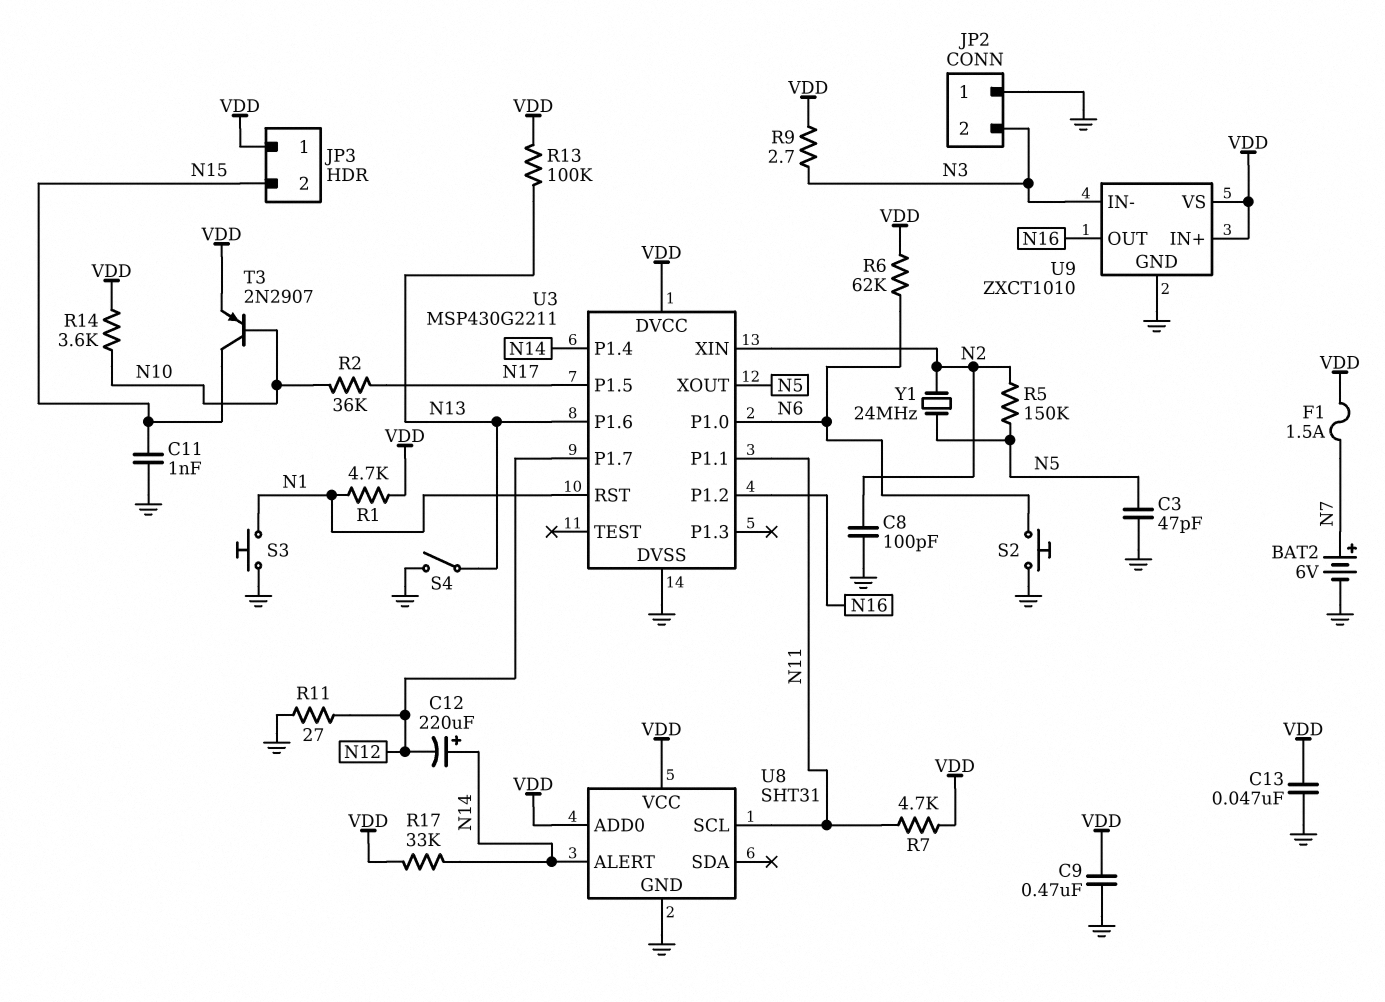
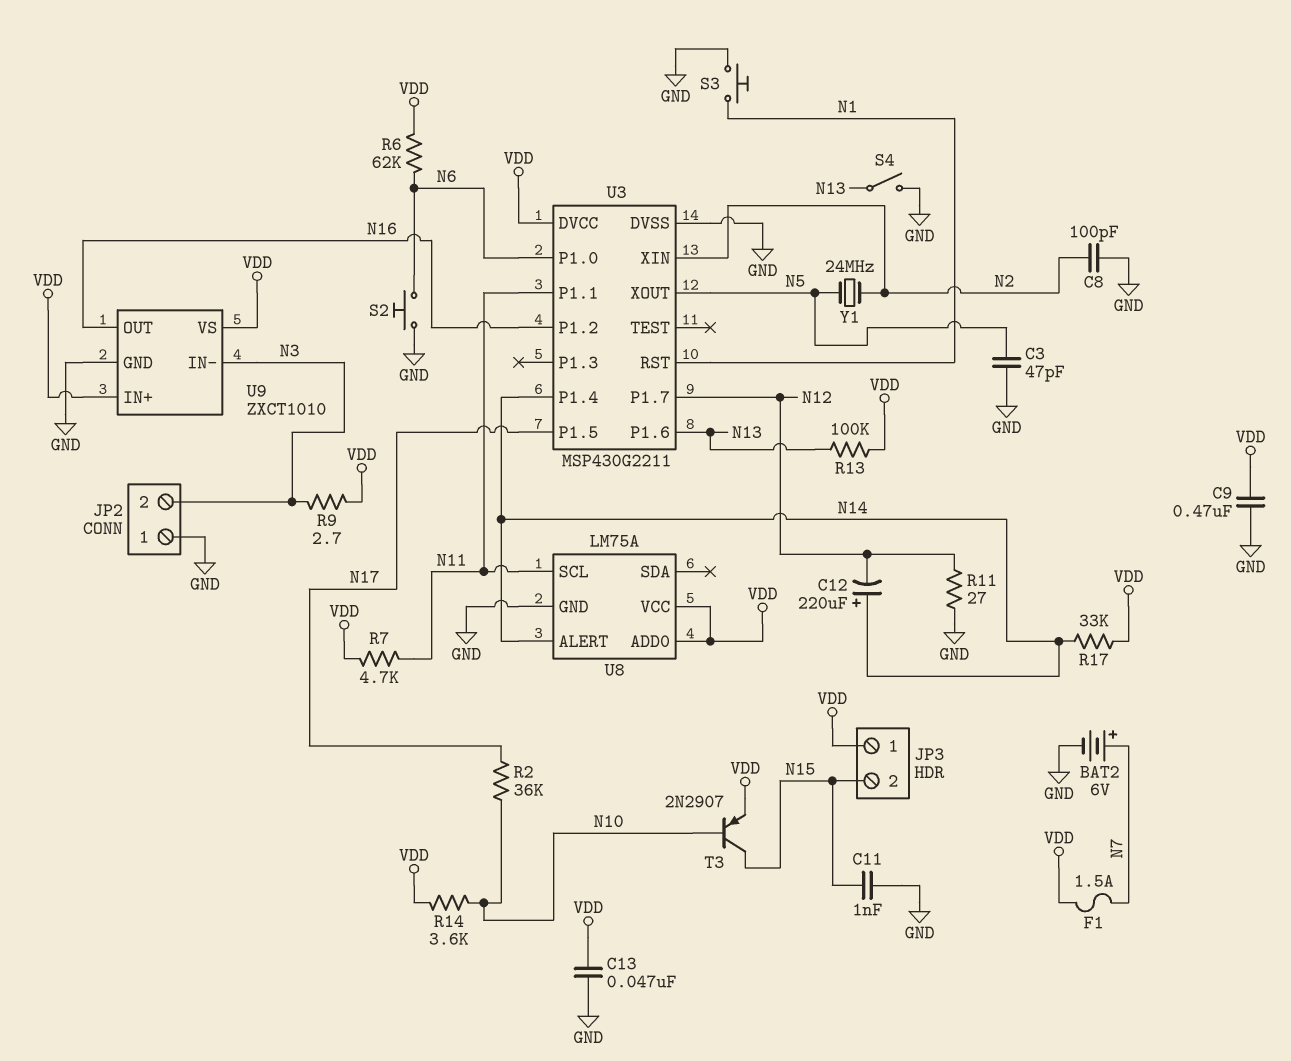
R1: 4.7k (N1, VDD) -> none
R5: 150k (N2, N5) -> none
U8: SHT31 -> LM75A

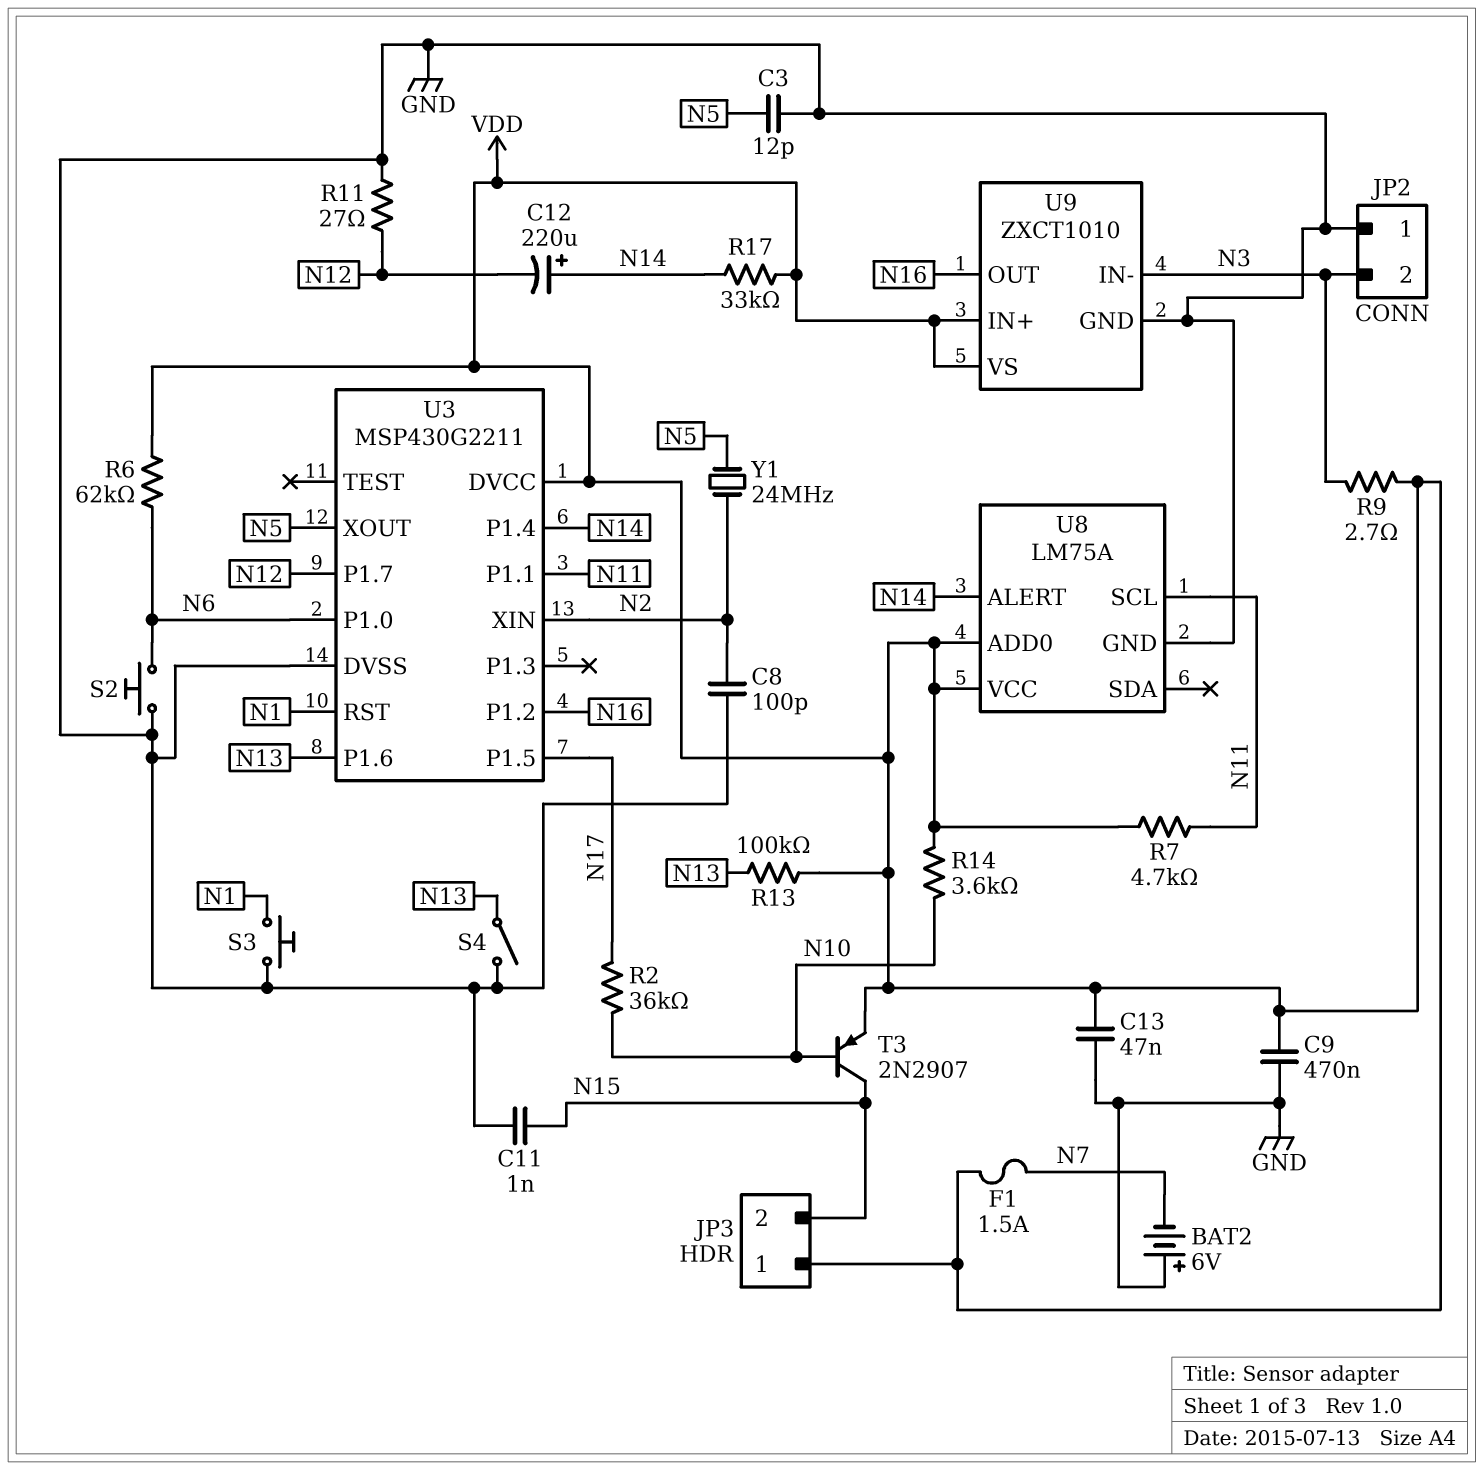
BAT2: 6V (plus N7, minus GND) -> 6V (plus GND, minus N7)
C3: 47pF (GND, N5) -> 12pF (GND, N5)

